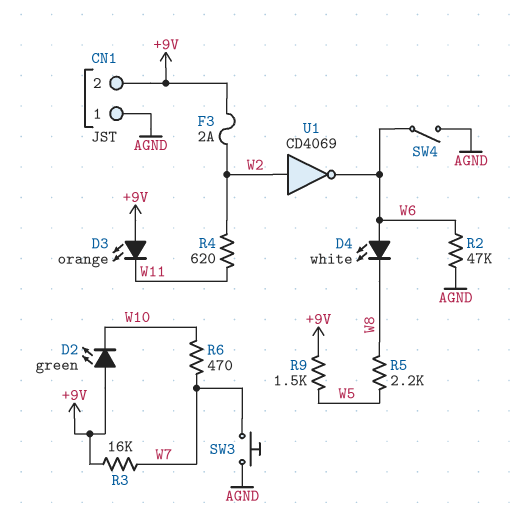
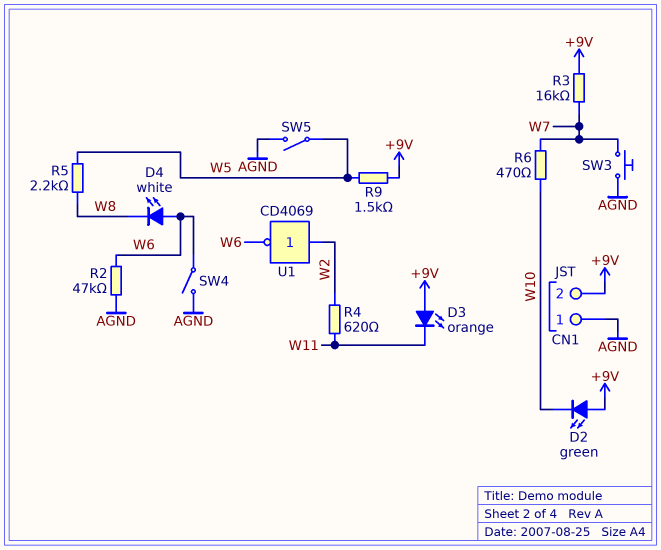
F3: 2A (+9V, W2) -> none
SW5: none -> switch (AGND, W5)

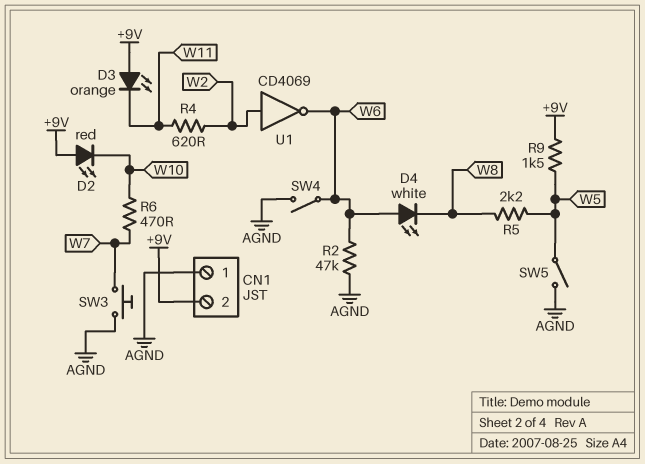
D2: LED green (A +9V, K W10) -> LED red (A +9V, K W10)
R3: 16k (+9V, W7) -> none

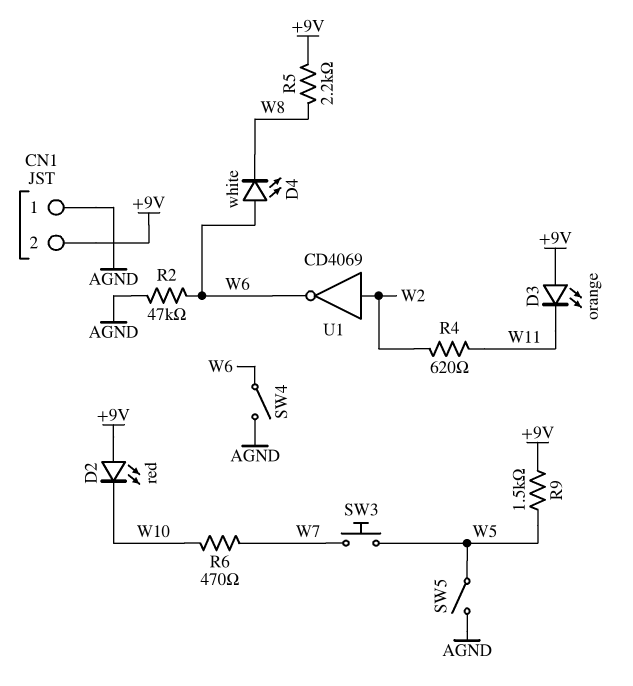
R5: 2.2k (W5, W8) -> 2.2k (+9V, W8)
SW3: button (AGND, W7) -> button (W5, W7)

